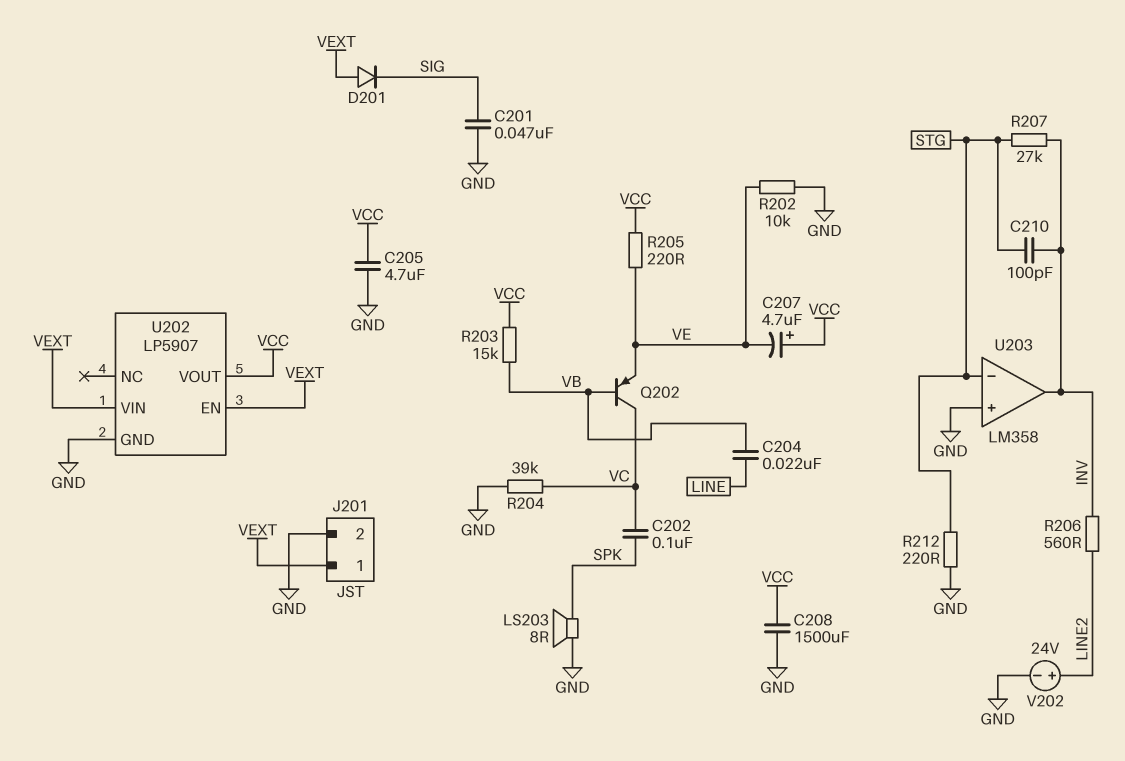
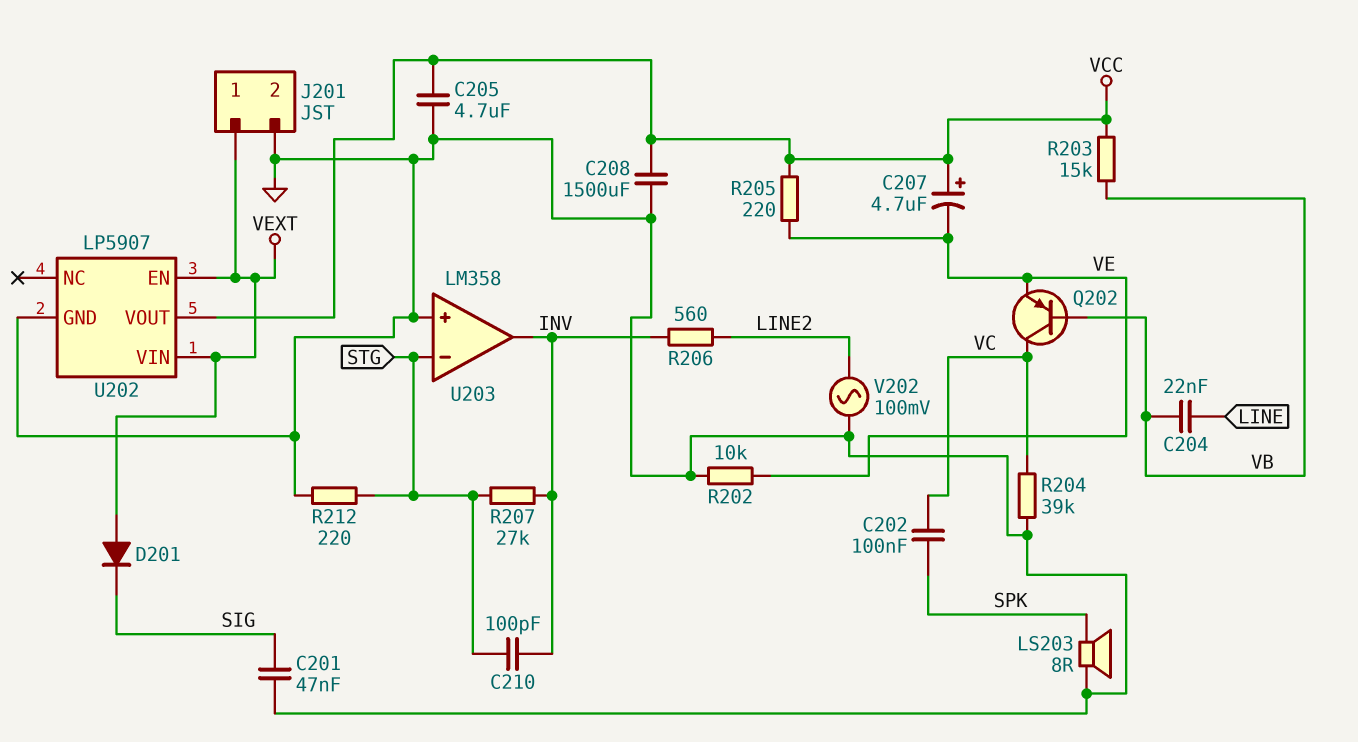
V202: 24V (plus LINE2, minus GND) -> AC 100mV (GND, LINE2)

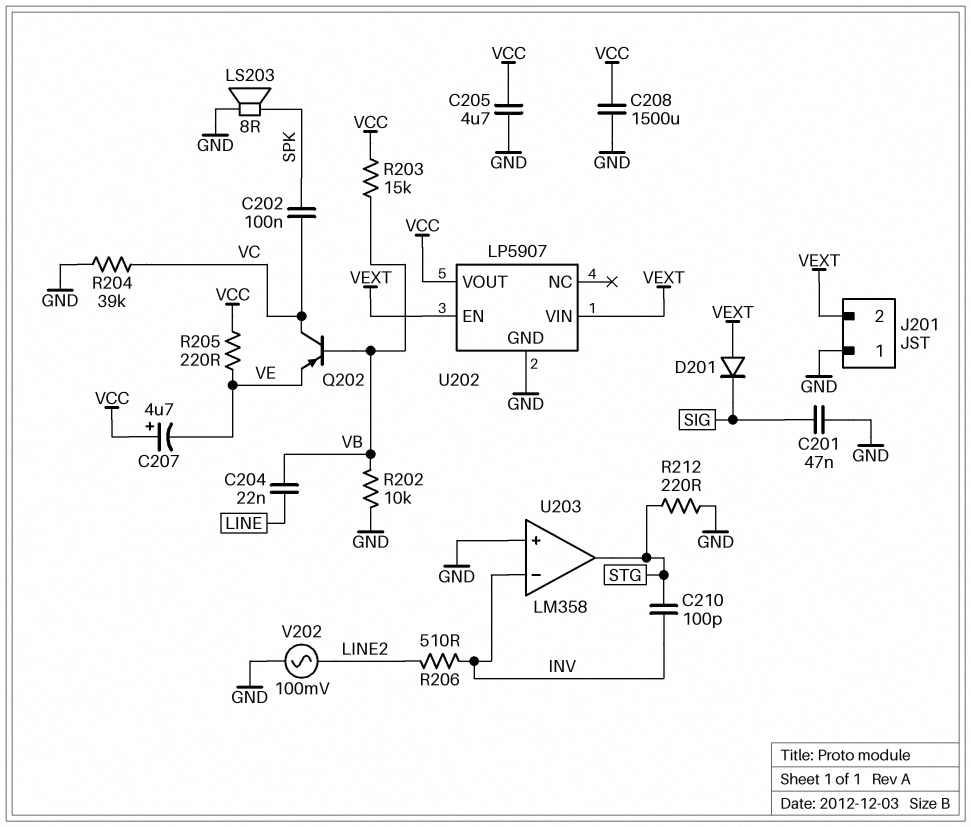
J201 pin 1: VEXT -> GND
J201 pin 2: GND -> VEXT
R202: 10k (GND, VE) -> 10k (GND, VB)
R206: 560 (INV, LINE2) -> 510 (INV, LINE2)
R207: 27k (INV, STG) -> none
U203 pin in-: STG -> INV
U203 pin out: INV -> STG

